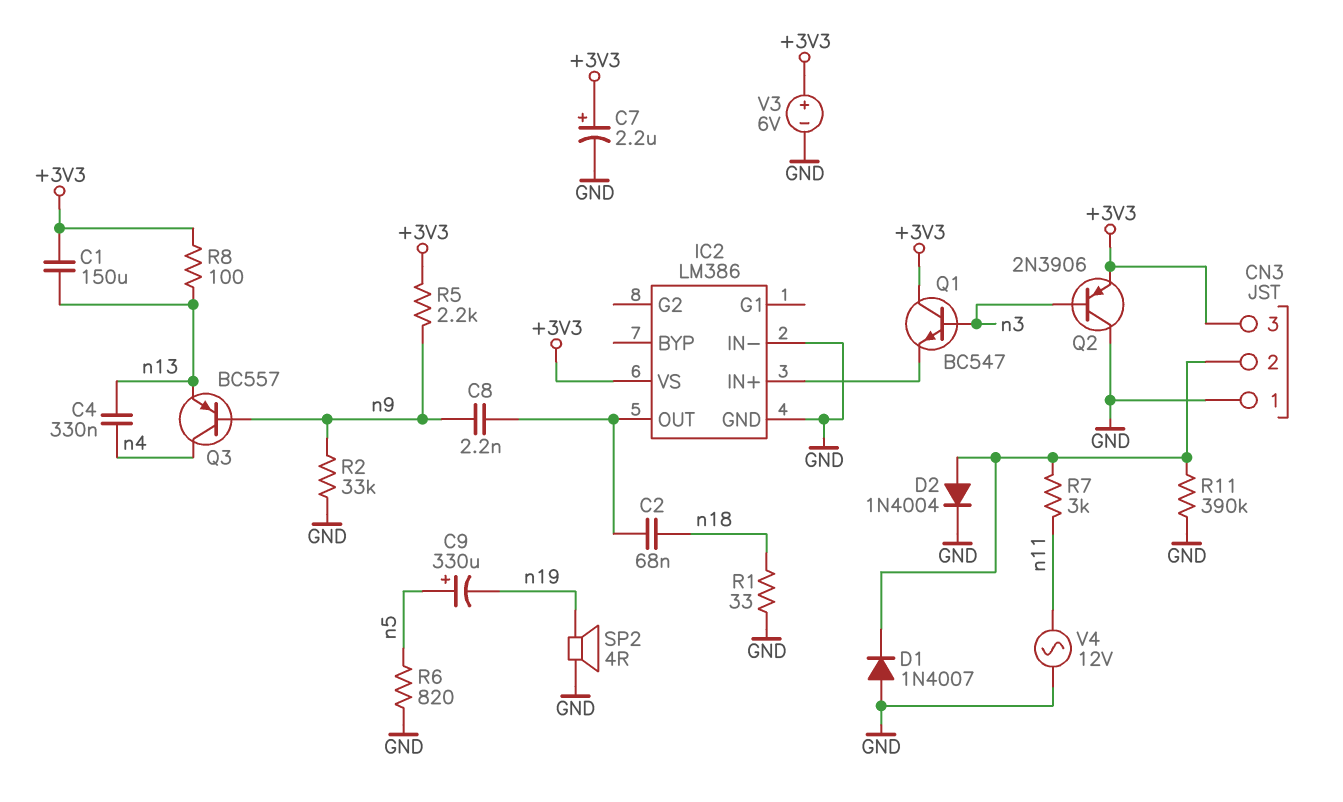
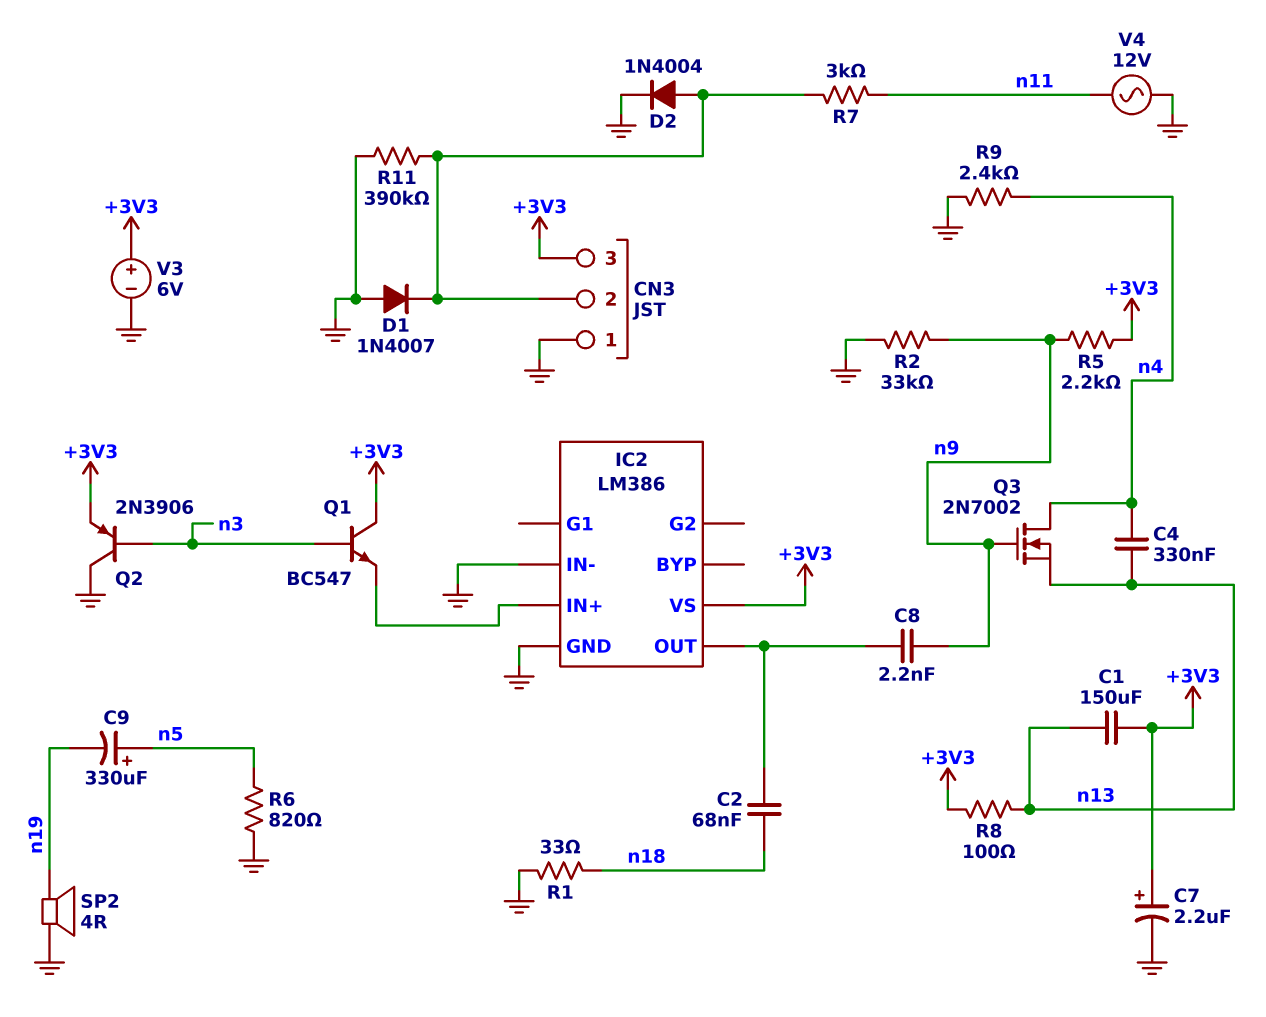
Q3: PNP BC557 (B n9, C n4, E n13) -> NMOS 2N7002 (G n9, D n4, S n13)
R9: none -> 2.4k (GND, n4)

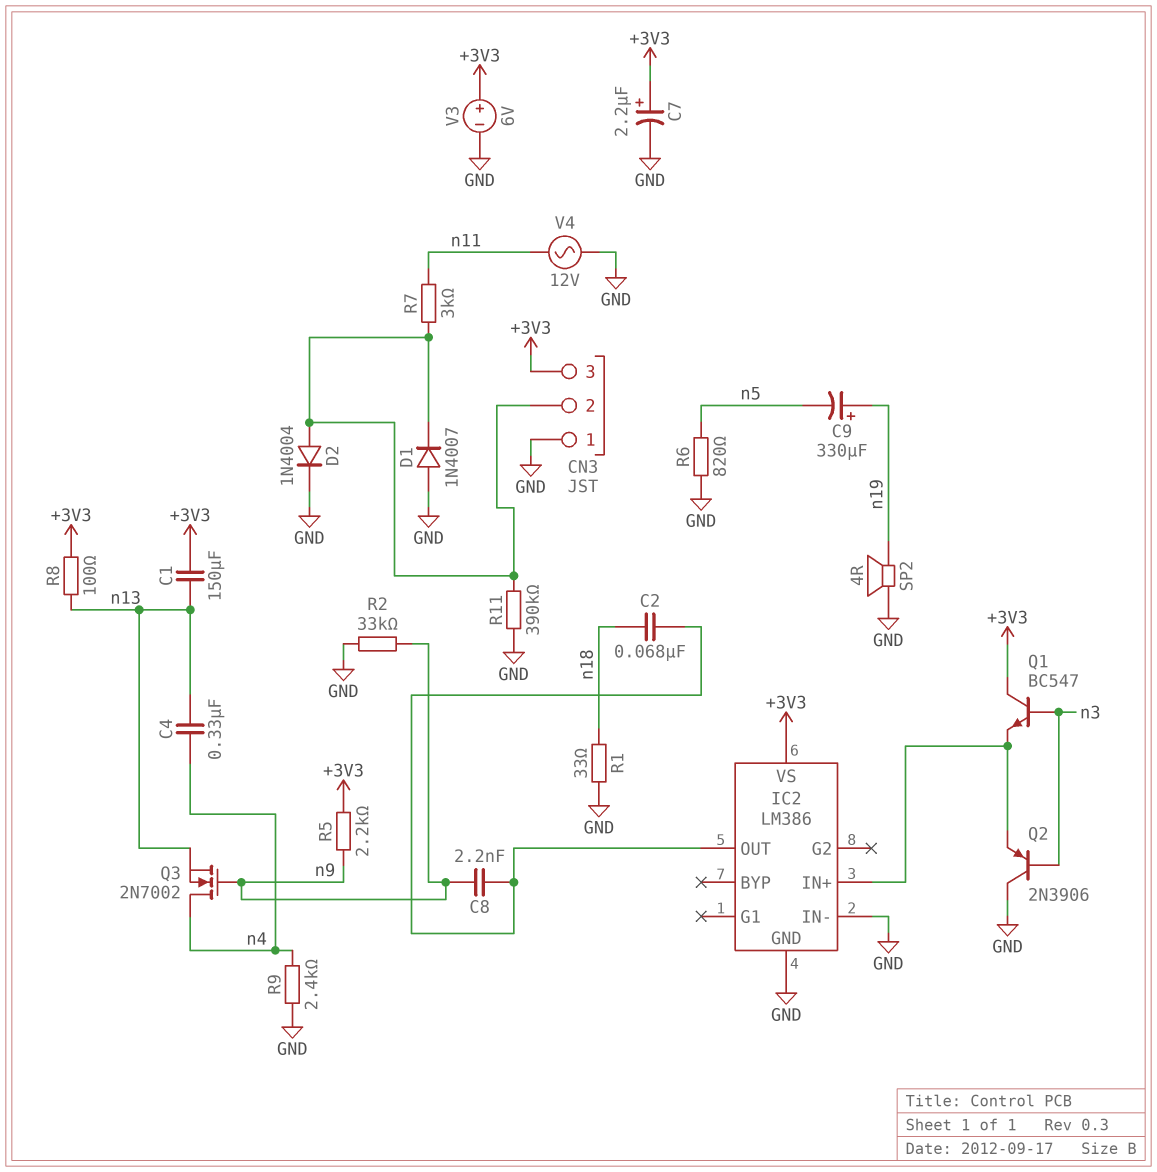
C9: 330uF (plus n5, minus n19) -> 330uF (plus n19, minus n5)
Q2: PNP 2N3906 (B n3, C GND, E +3V3) -> PNP 2N3906 (B n3, C GND, E IC2/IN+)

